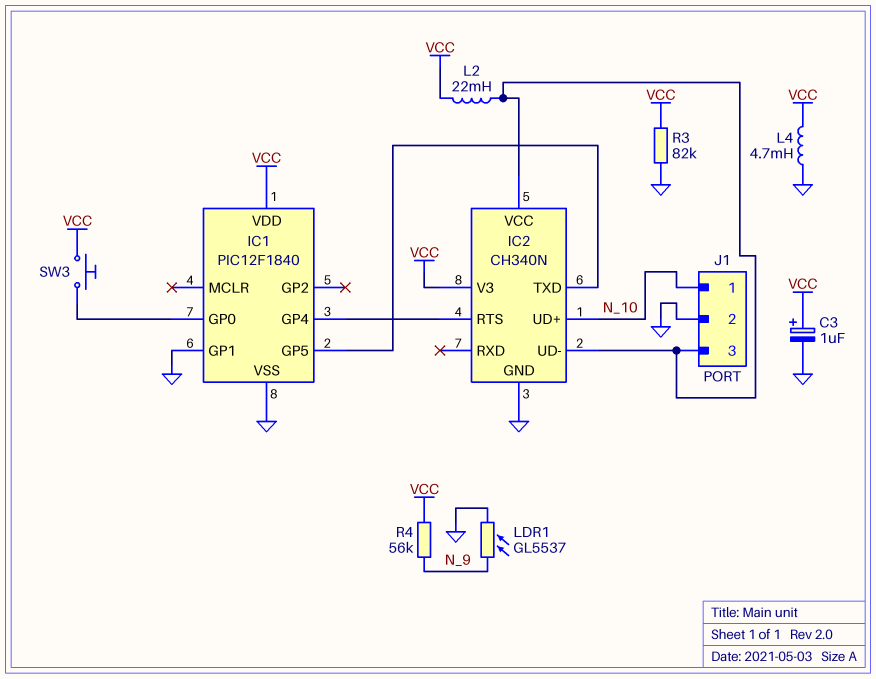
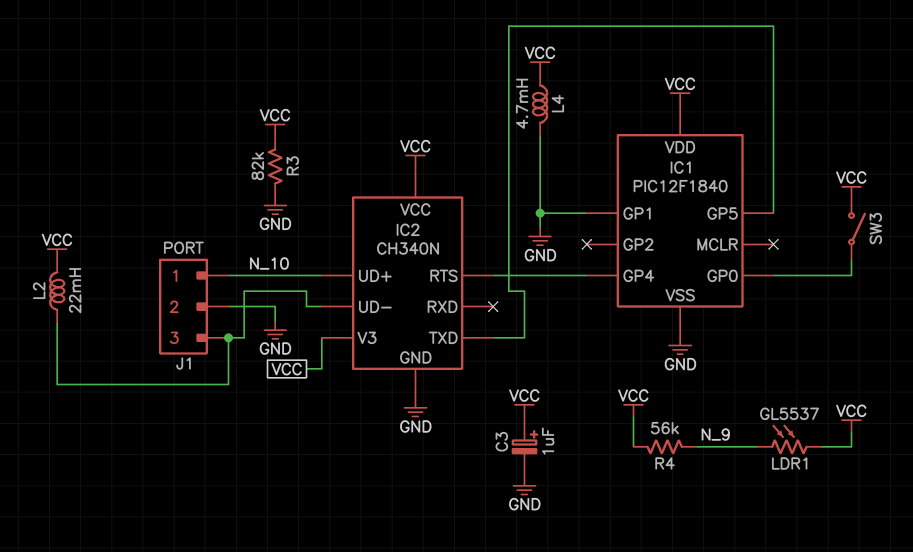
IC2 pin VCC: IC2/UD- -> VCC
LDR1: GL5537 (GND, N_9) -> GL5537 (N_9, VCC)
SW3: button (IC1/GP0, VCC) -> switch (IC1/GP0, VCC)

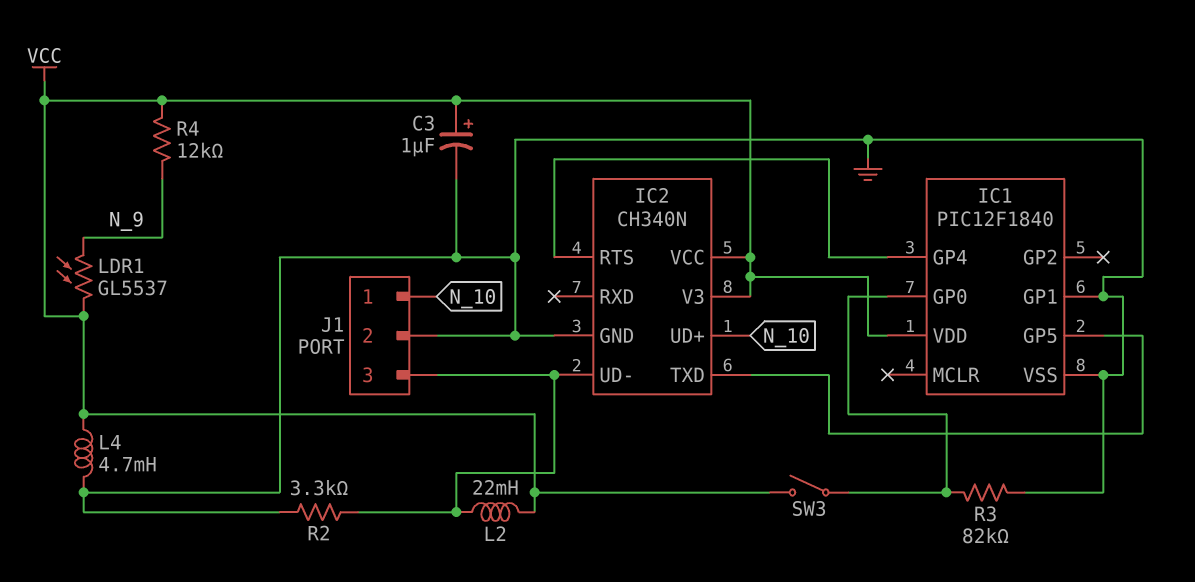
R2: none -> 3.3k (GND, IC2/UD-)
R3: 82k (GND, VCC) -> 82k (GND, IC1/GP0)
R4: 56k (N_9, VCC) -> 12k (N_9, VCC)

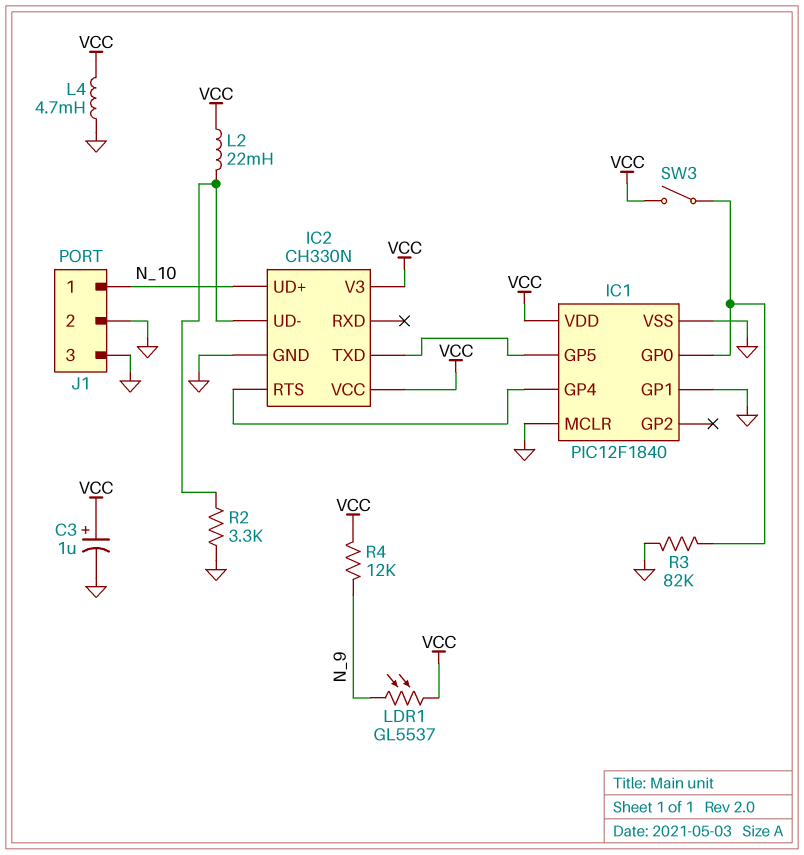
IC1 pin MCLR: none -> GND
IC2: CH340N -> CH330N
J1 pin 3: IC2/UD- -> GND

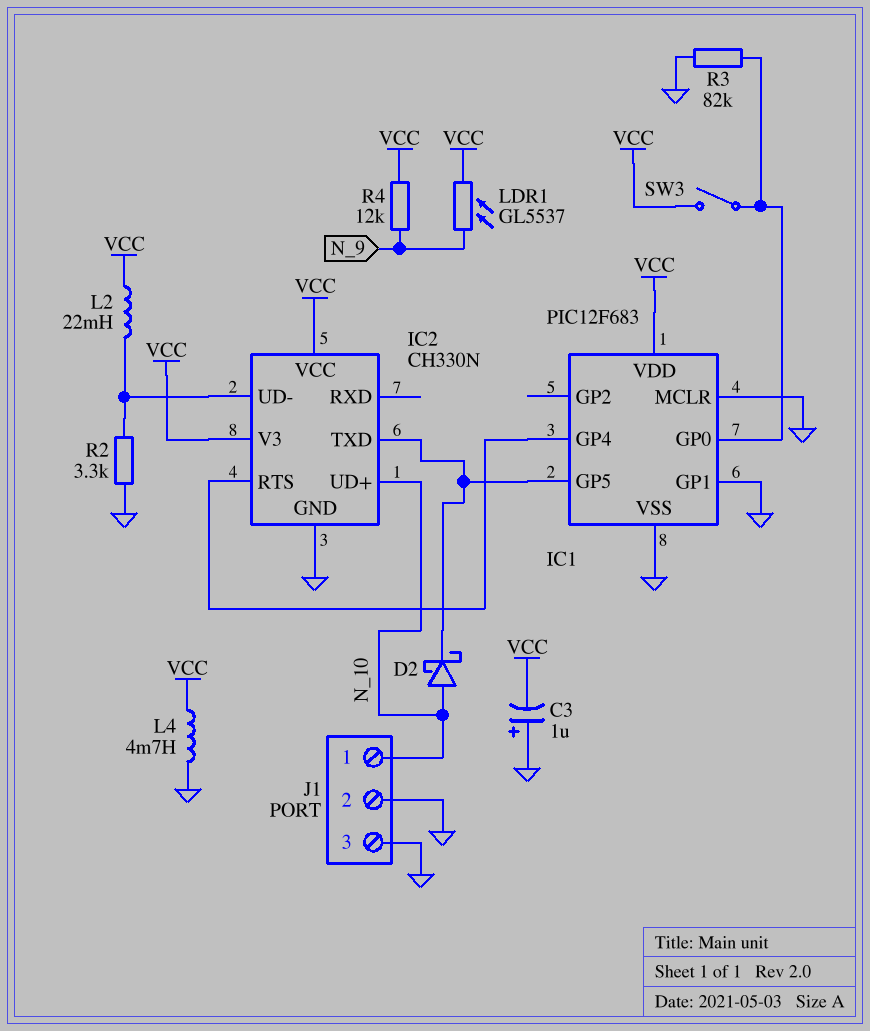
C3: 1uF (plus VCC, minus GND) -> 1uF (plus GND, minus VCC)
D2: none -> schottky (A N_10, K IC1/GP5)
IC1: PIC12F1840 -> PIC12F683

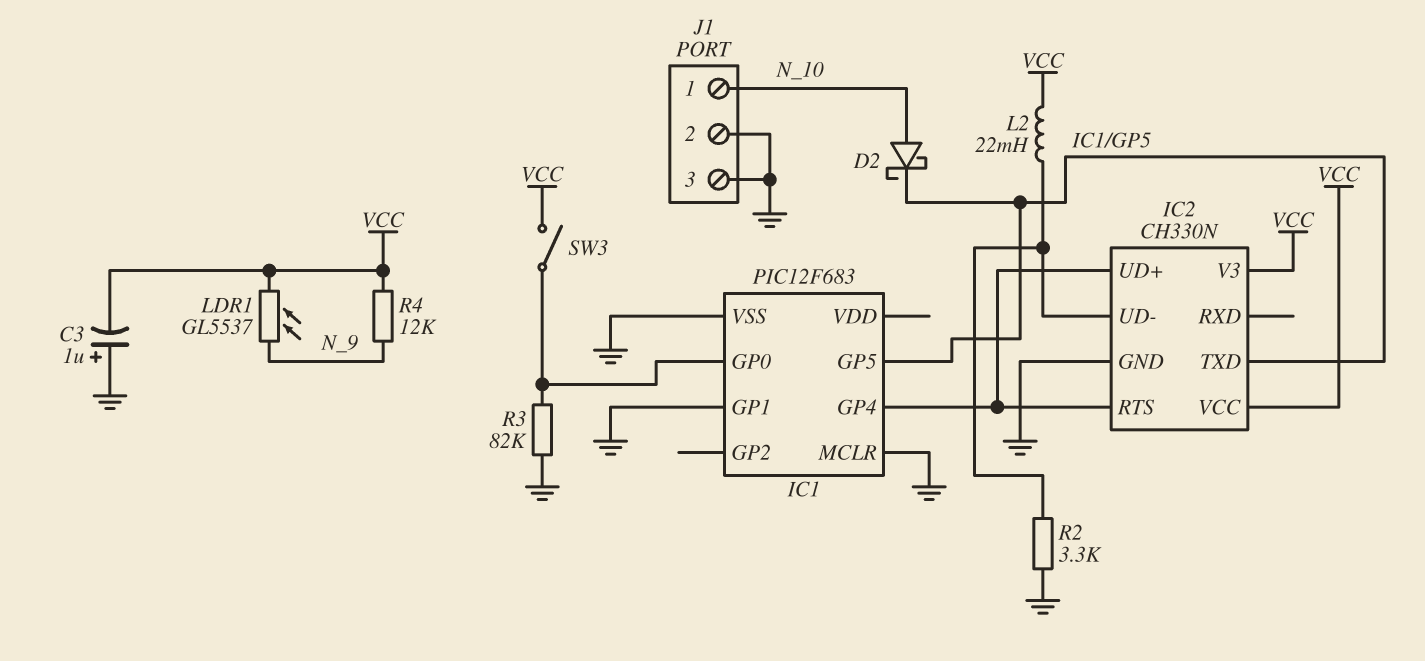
IC1 pin VDD: VCC -> none
IC2 pin UD+: N_10 -> IC1/GP4
L4: 4.7mH (GND, VCC) -> none

